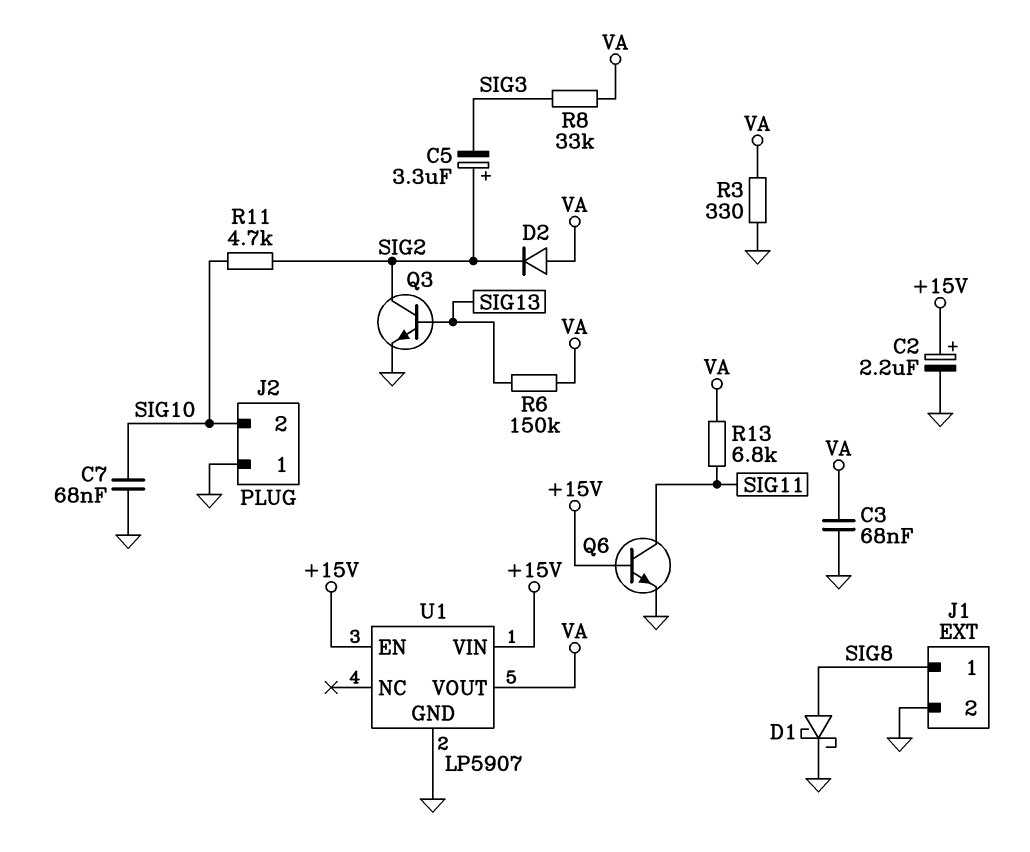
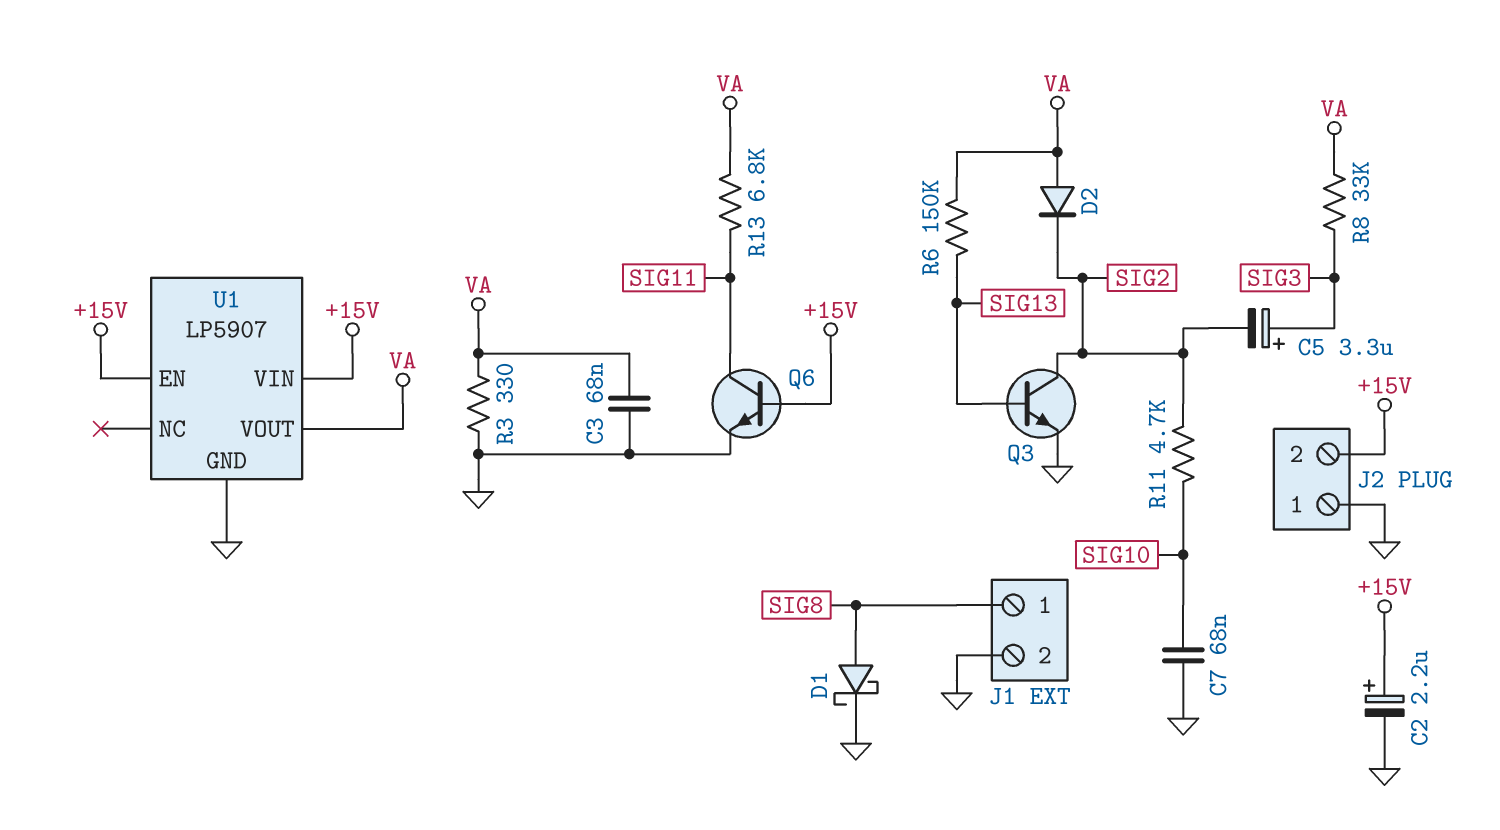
C5: 3.3uF (plus SIG2, minus SIG3) -> 3.3uF (plus SIG3, minus SIG2)
J2 pin 2: SIG10 -> +15V

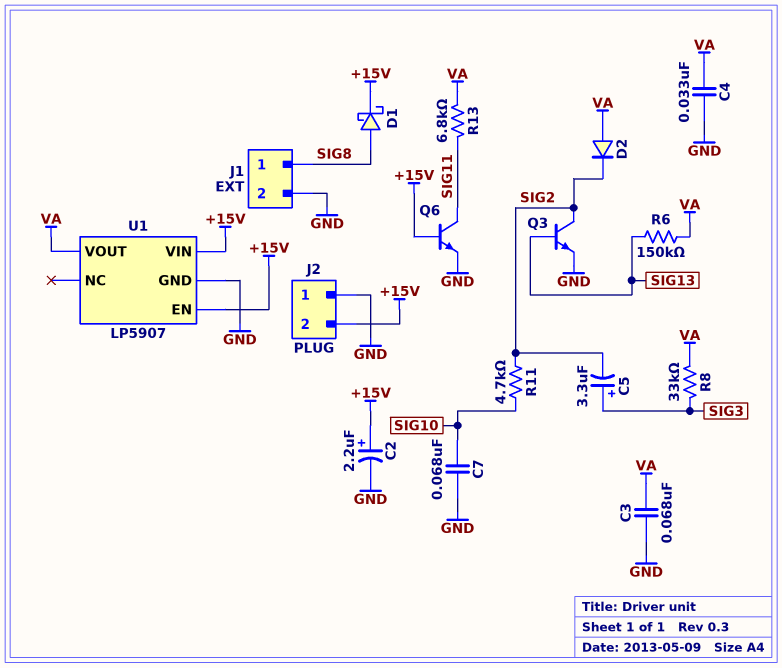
C4: none -> 33nF (GND, VA)
D1: schottky (A SIG8, K GND) -> schottky (A SIG8, K +15V)
R3: 330 (GND, VA) -> none

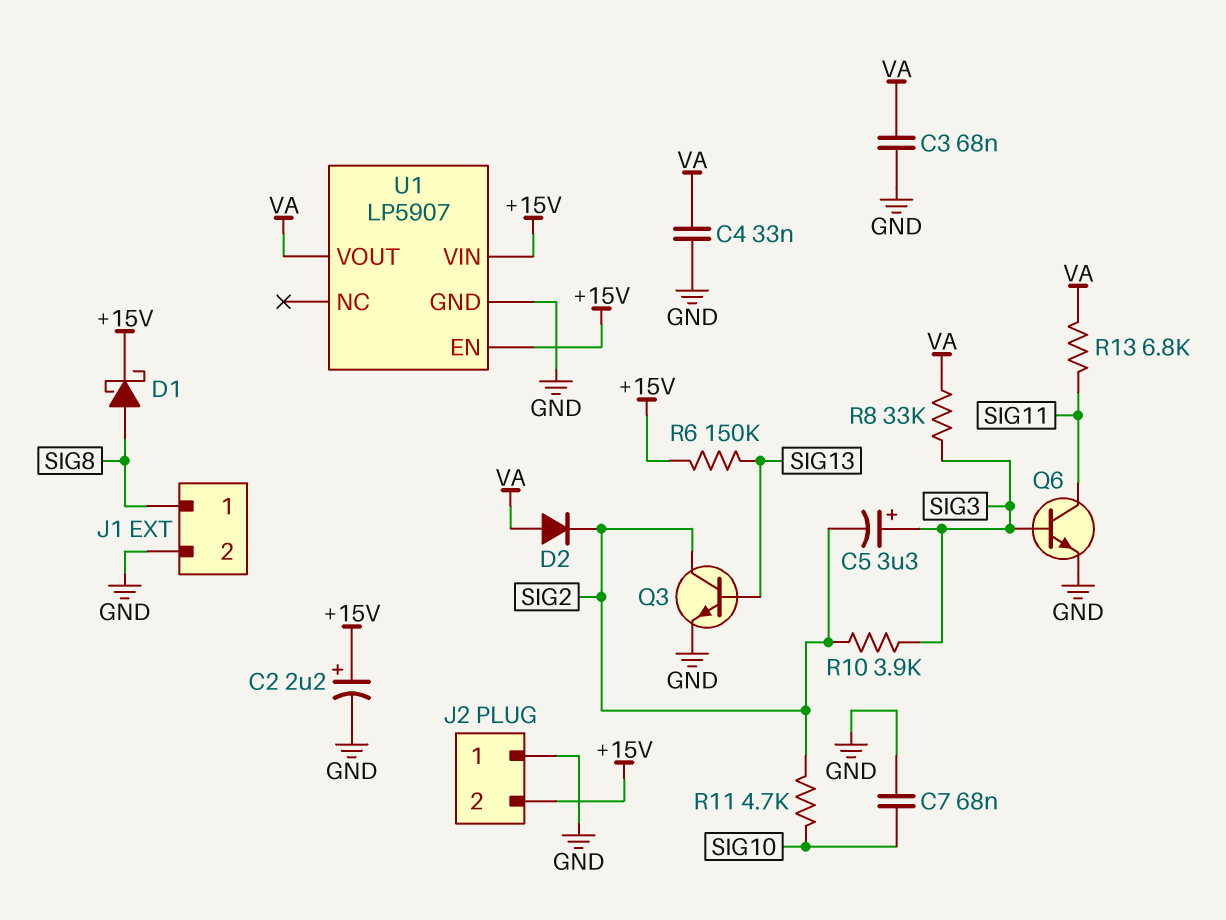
Q6: NPN (B +15V, C SIG11, E GND) -> NPN (B SIG3, C SIG11, E GND)
R6: 150k (SIG13, VA) -> 150k (+15V, SIG13)
R10: none -> 3.9k (SIG2, SIG3)

